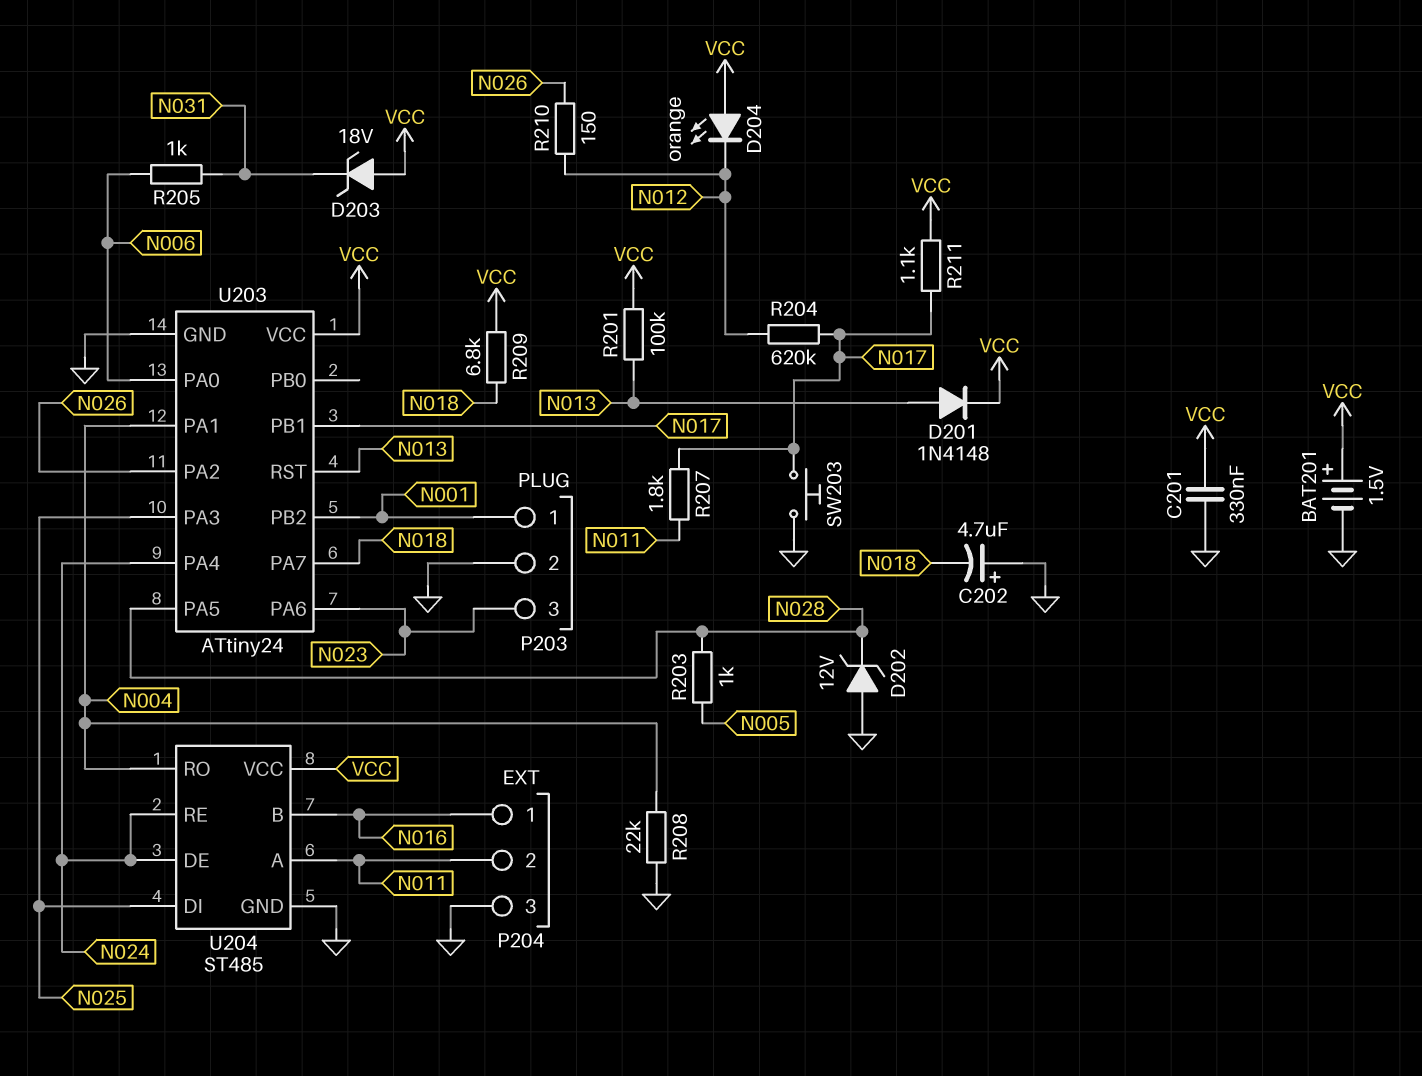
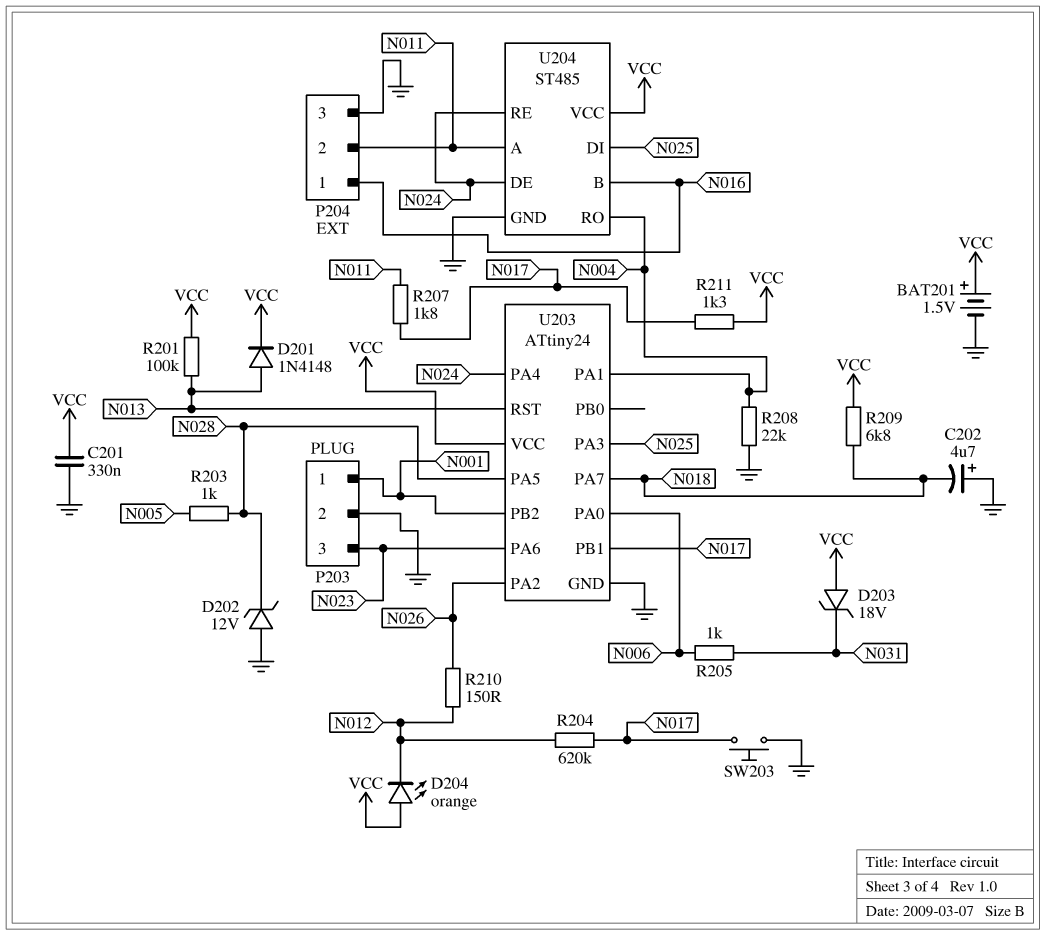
R211: 1.1k (N017, VCC) -> 1.3k (N017, VCC)

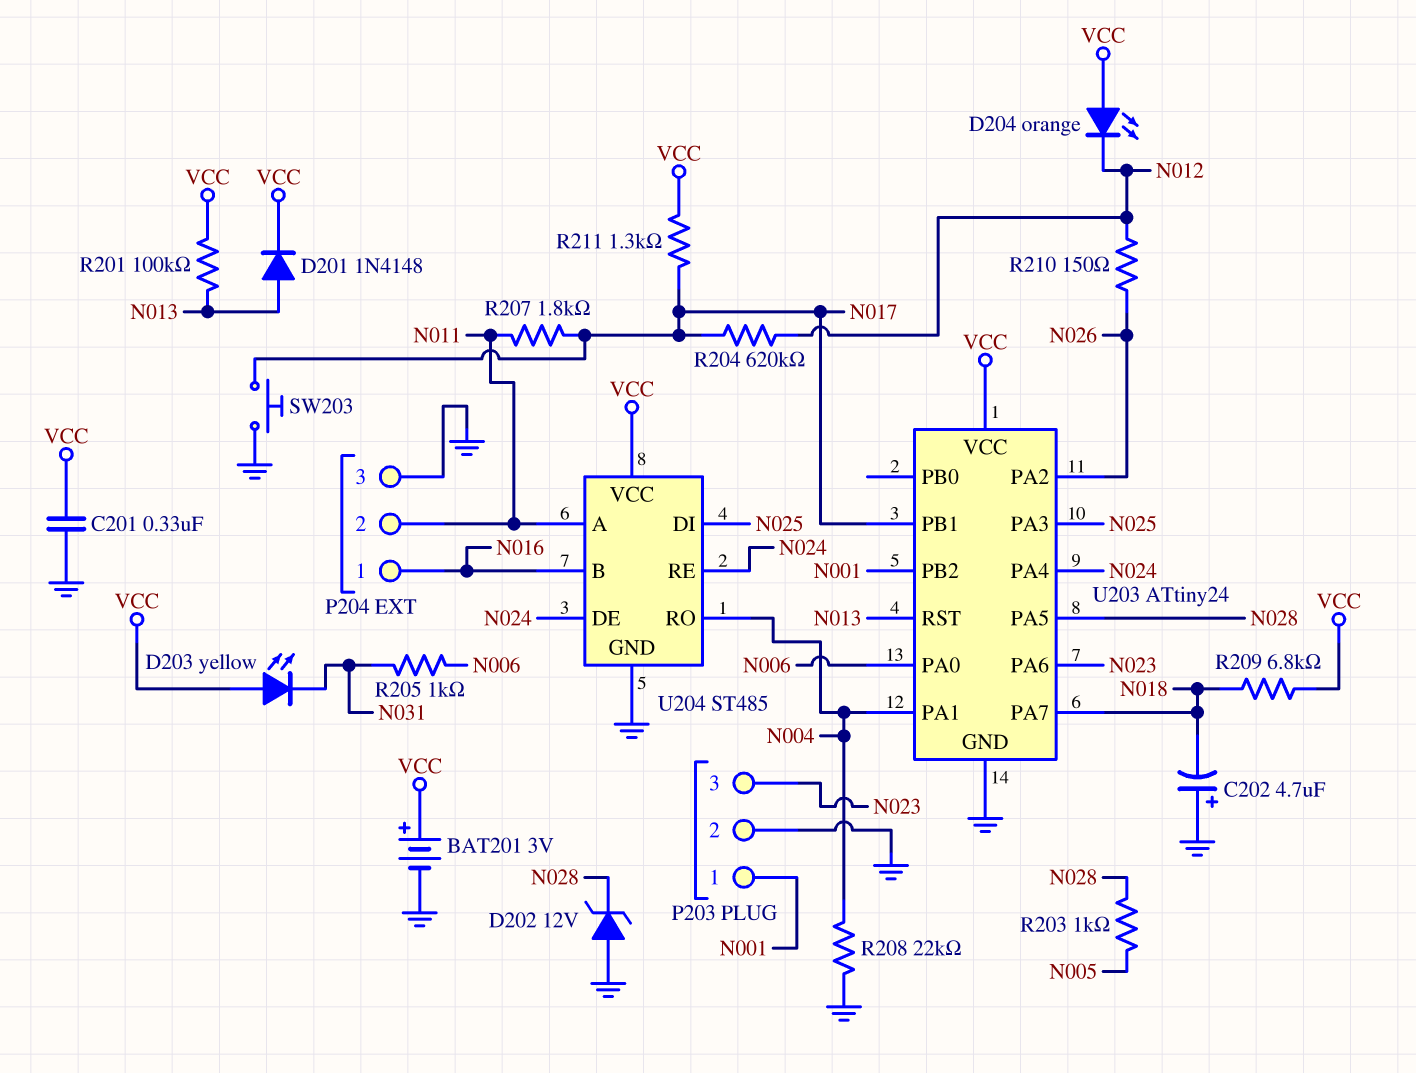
BAT201: 1.5V (plus VCC, minus GND) -> 3V (plus VCC, minus GND)
D203: zener 18V (A VCC, K N031) -> LED yellow (A VCC, K N031)

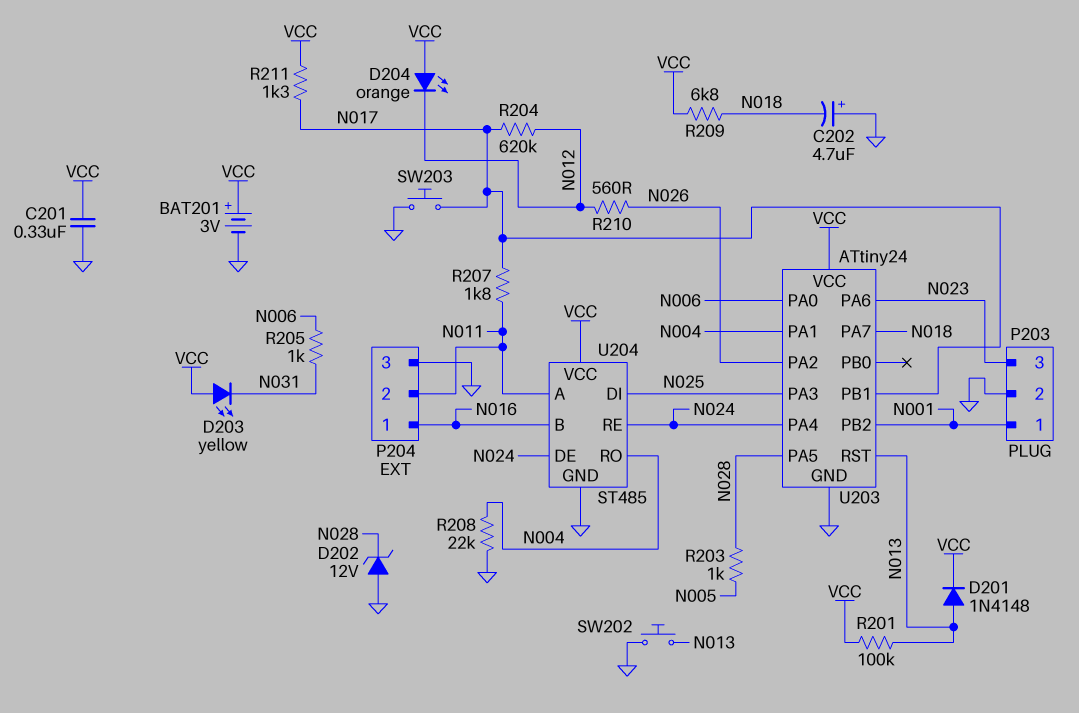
R210: 150 (N012, N026) -> 560 (N012, N026)
SW202: none -> button (GND, N013)

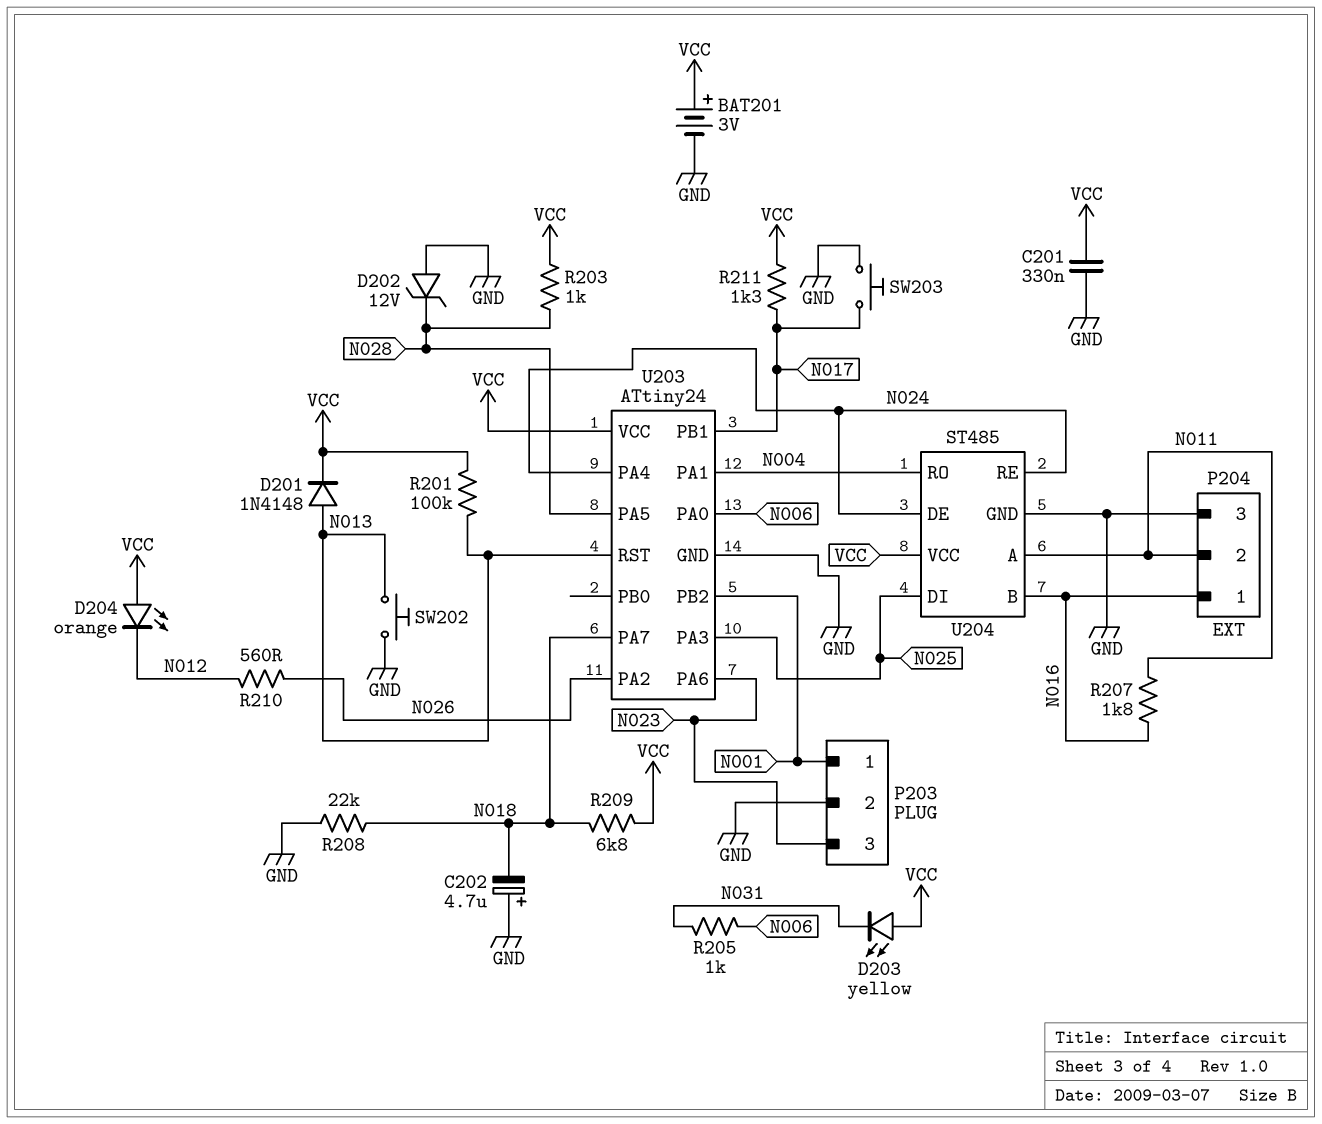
R203: 1k (N005, N028) -> 1k (N028, VCC)
R204: 620k (N012, N017) -> none
R207: 1.8k (N011, N017) -> 1.8k (N011, N016)
R208: 22k (GND, N004) -> 22k (GND, N018)

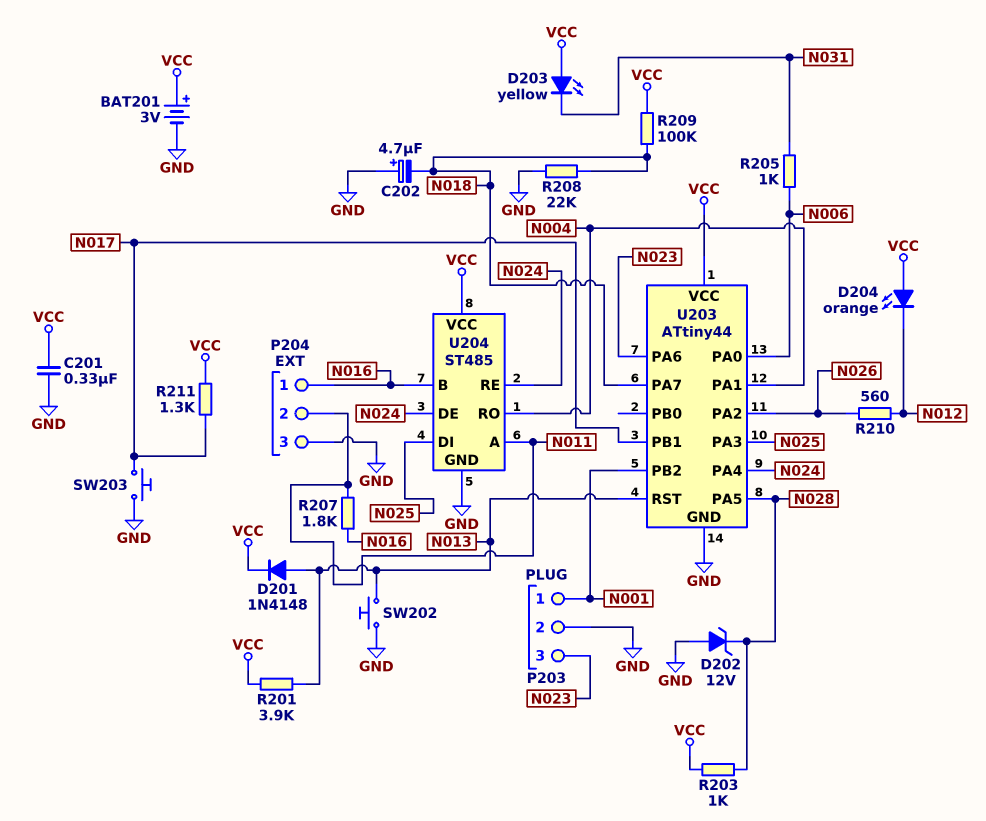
R201: 100k (N013, VCC) -> 3.9k (N013, VCC)
R209: 6.8k (N018, VCC) -> 100k (N018, VCC)
U203: ATtiny24 -> ATtiny44

